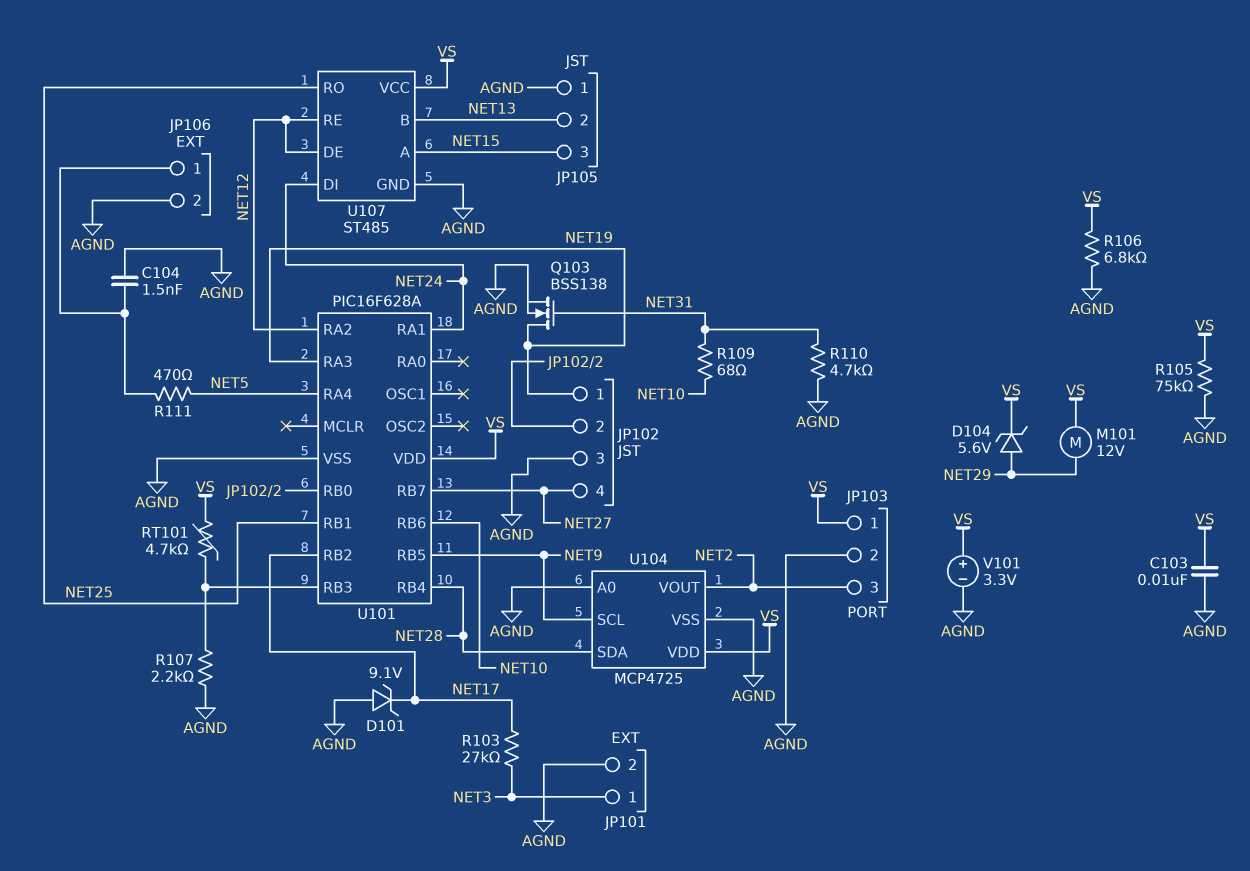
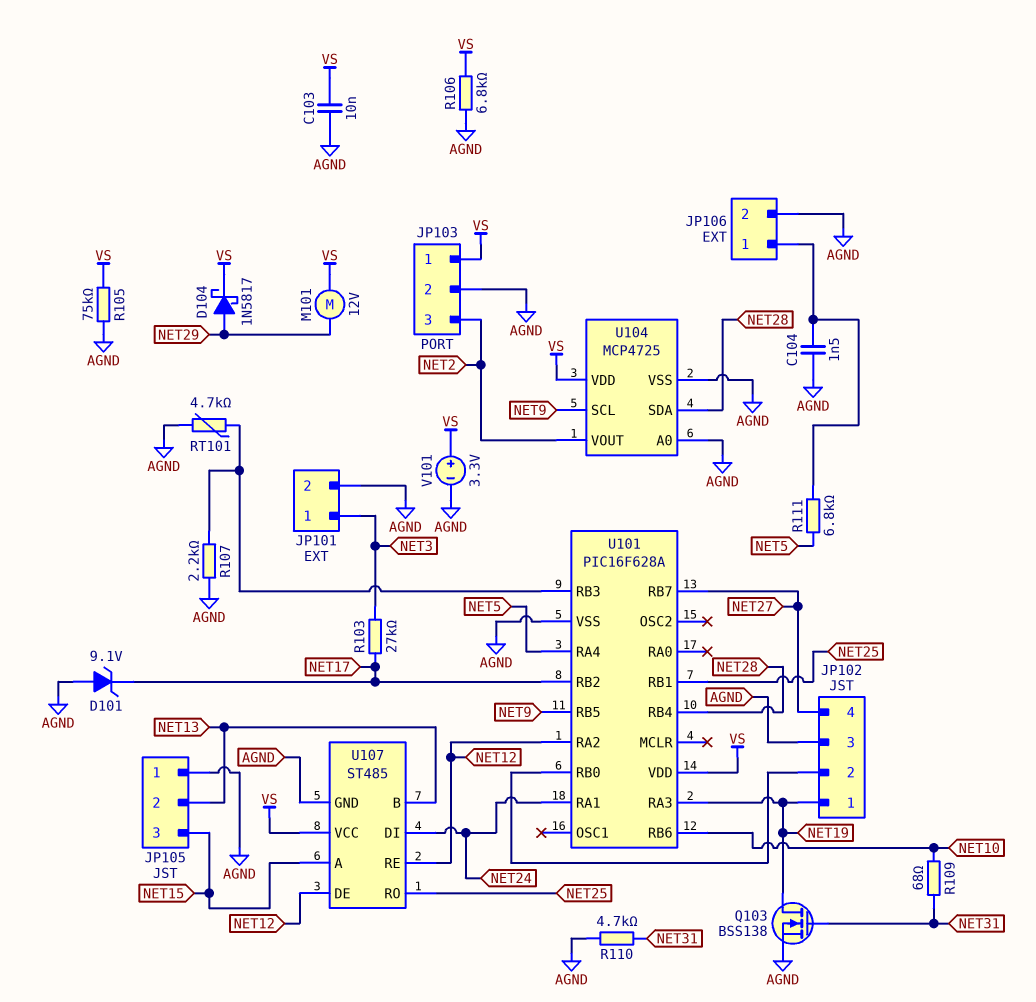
D104: zener 5.6V (A NET29, K VS) -> schottky 1N5817 (A NET29, K VS)
R111: 470 (JP106/1, NET5) -> 6.8k (JP106/1, NET5)
RT101: 4.7k (U101/RB3, VS) -> 4.7k (AGND, U101/RB3)

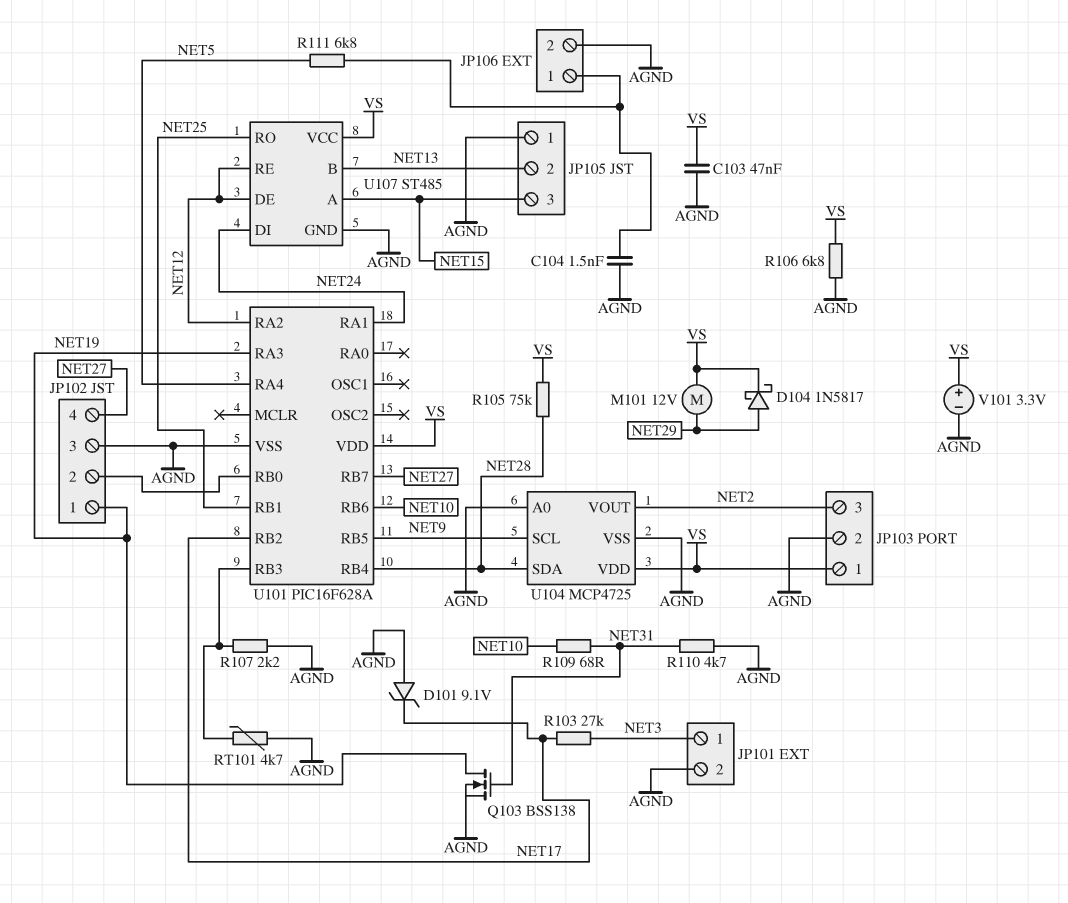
C103: 10nF (AGND, VS) -> 47nF (AGND, VS)
R105: 75k (AGND, VS) -> 75k (NET28, VS)

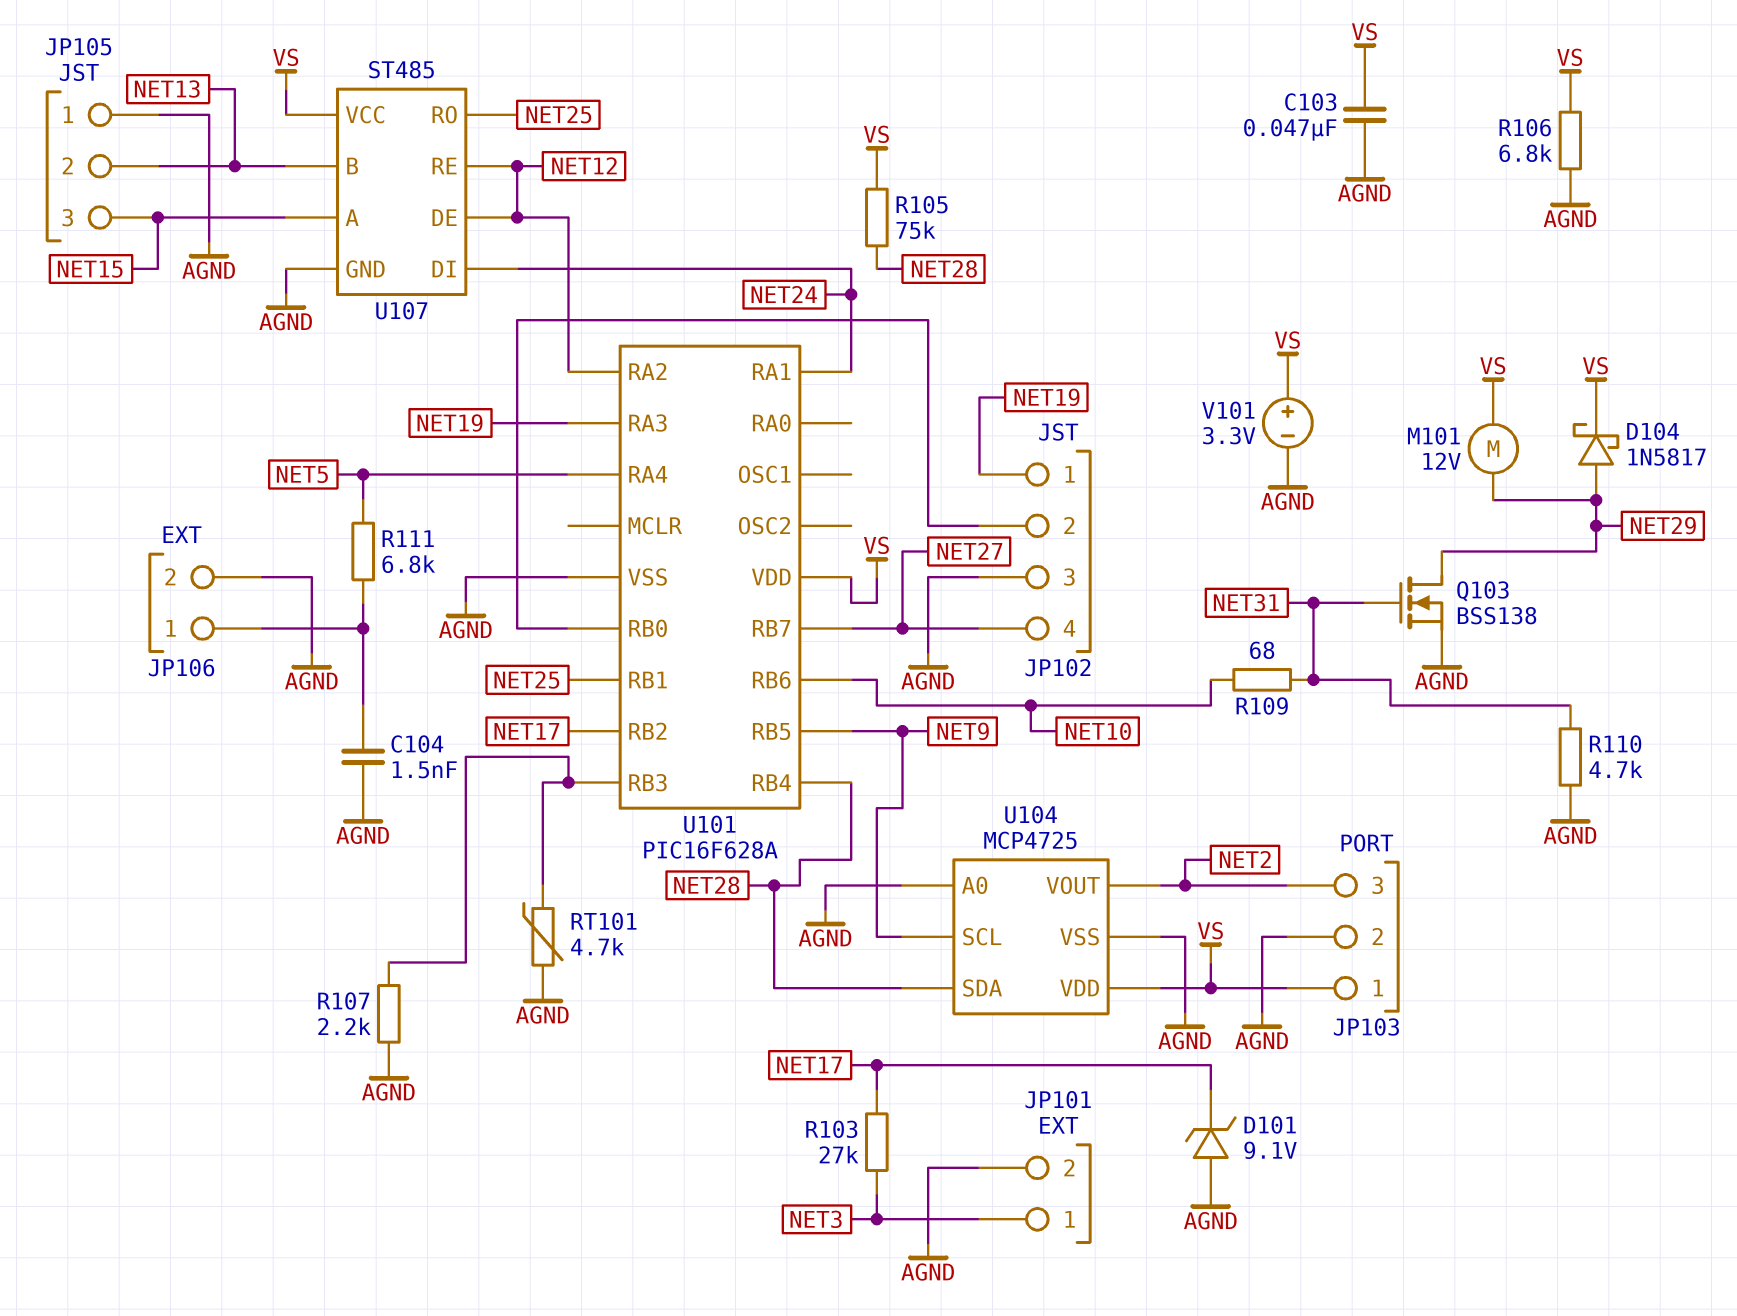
Q103: NMOS BSS138 (G NET31, D NET19, S AGND) -> NMOS BSS138 (G NET31, D NET29, S AGND)

